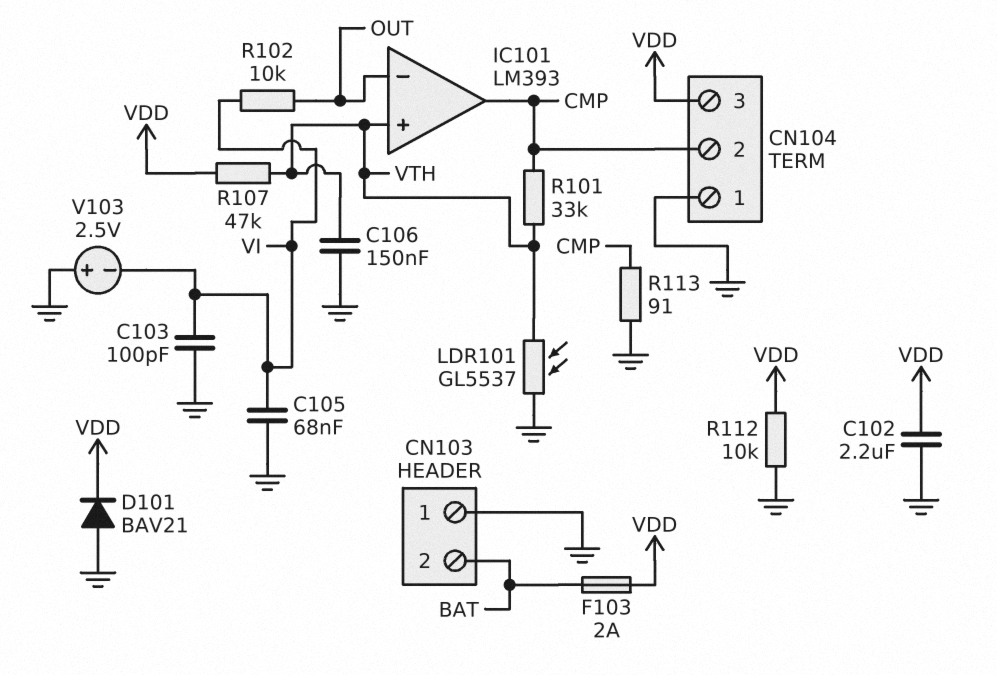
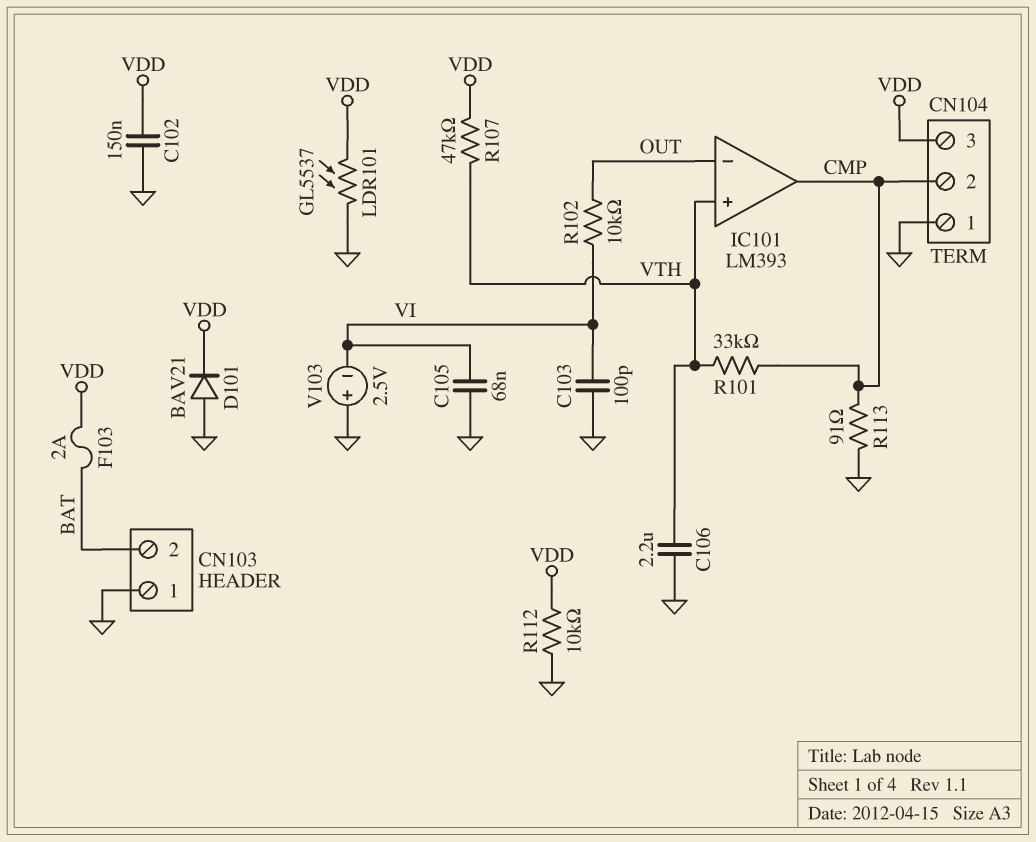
C102: 2.2uF (GND, VDD) -> 150nF (GND, VDD)
C106: 150nF (GND, VTH) -> 2.2uF (GND, VTH)
LDR101: GL5537 (GND, VTH) -> GL5537 (GND, VDD)

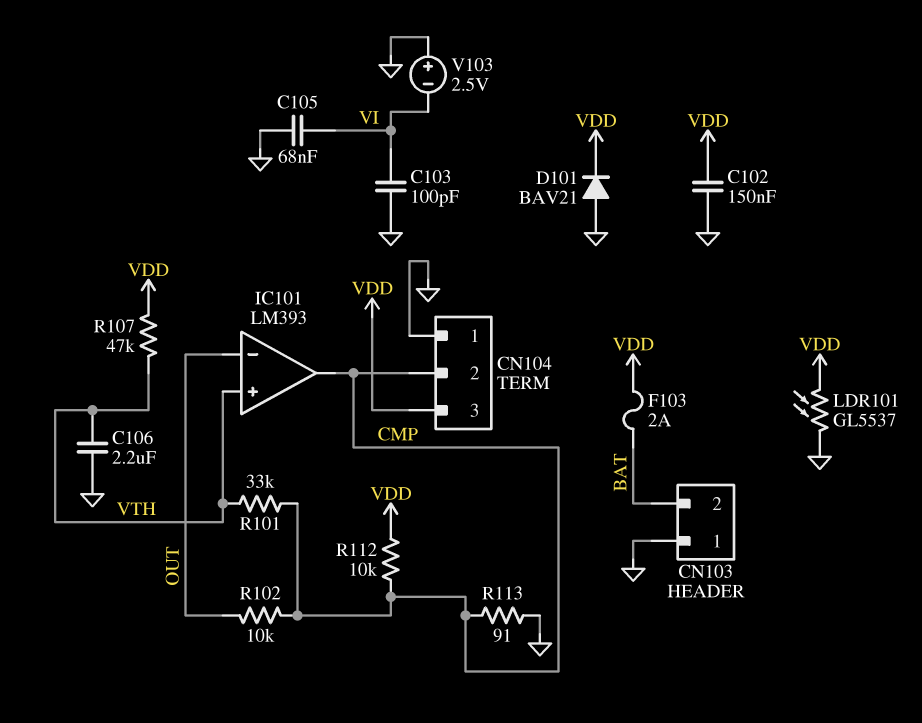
R102: 10k (OUT, VI) -> 10k (CMP, OUT)
R112: 10k (GND, VDD) -> 10k (CMP, VDD)

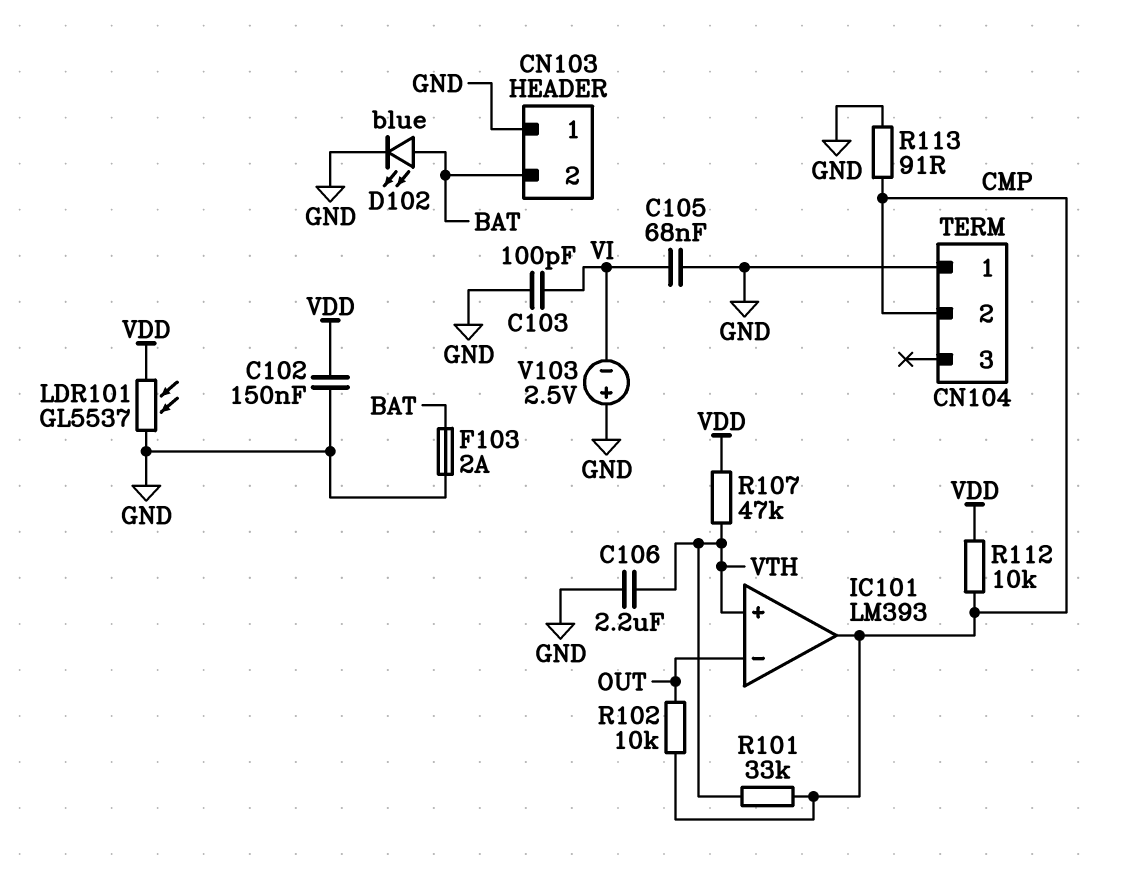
CN104 pin 3: VDD -> none
D101: diode BAV21 (A GND, K VDD) -> none
D102: none -> LED blue (A BAT, K GND)
F103: 2A (BAT, VDD) -> 2A (BAT, GND)

